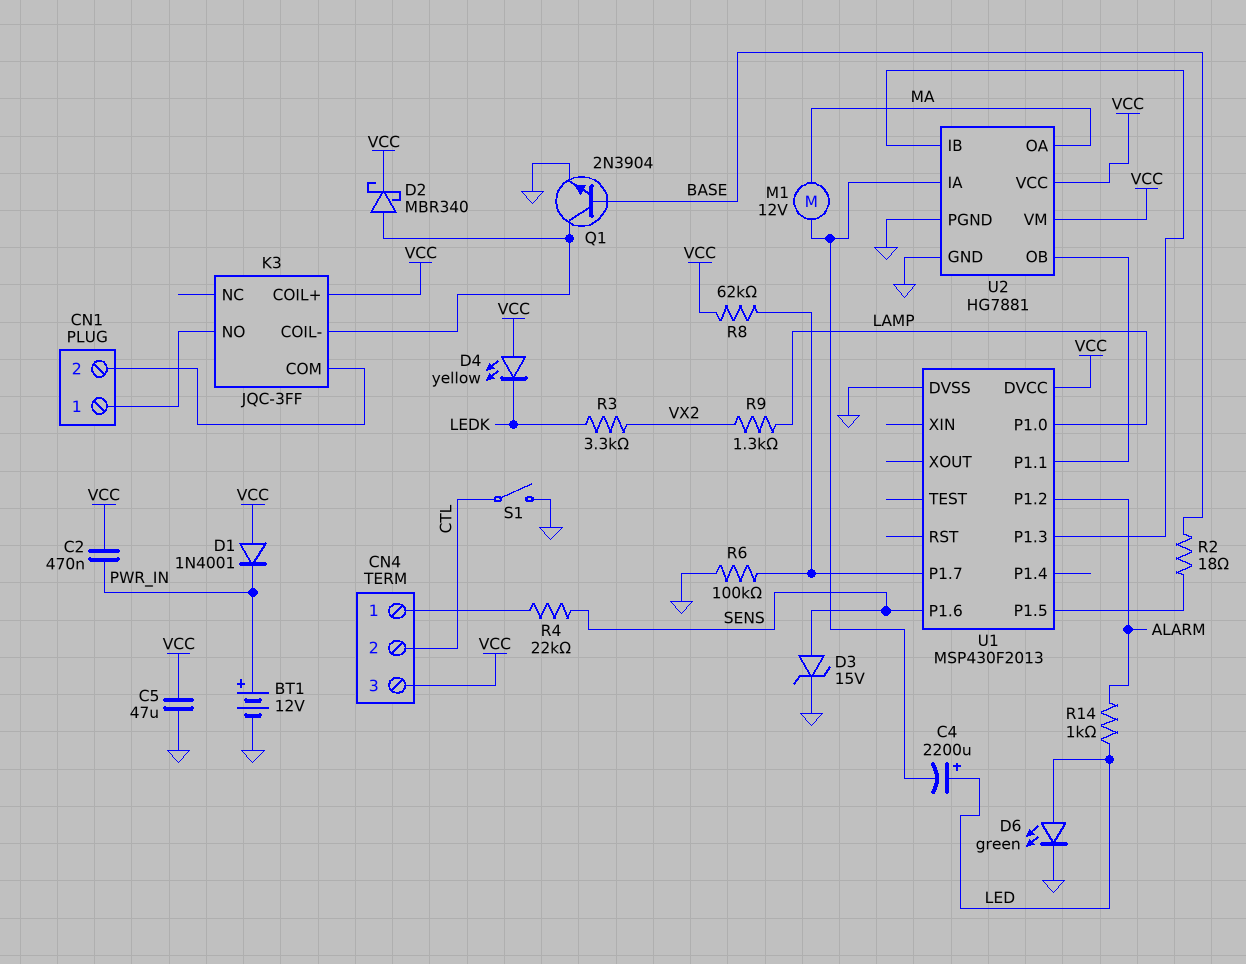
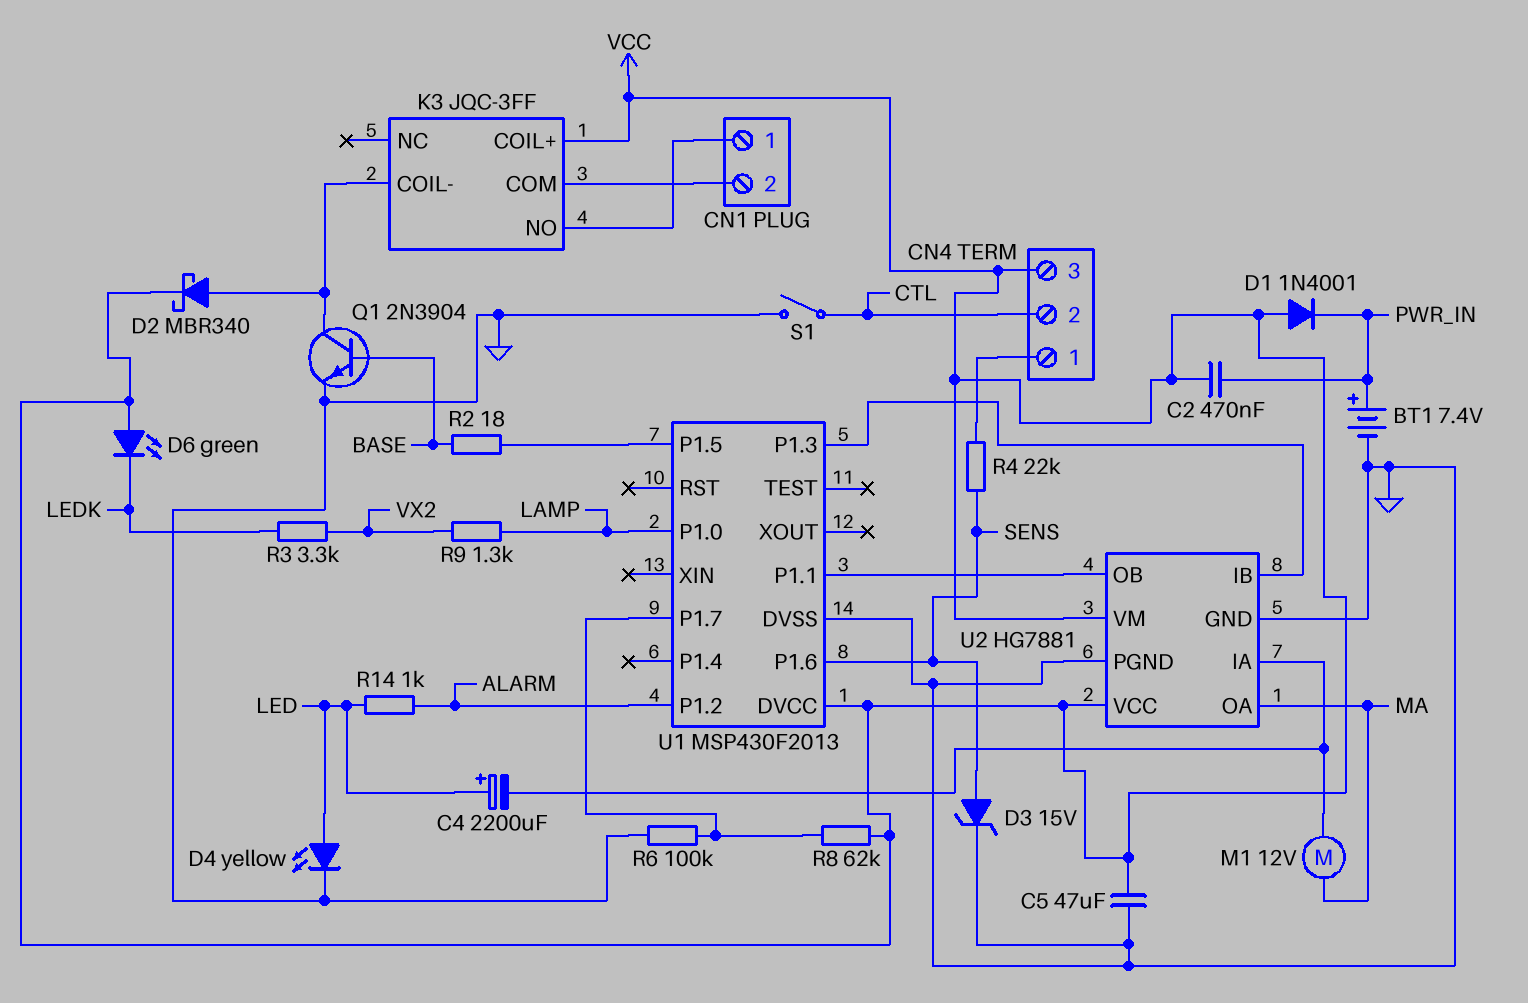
BT1: 12V (plus PWR_IN, minus GND) -> 7.4V (plus PWR_IN, minus GND)
D4: LED yellow (A VCC, K LEDK) -> LED yellow (A LED, K GND)
D6: LED green (A LED, K GND) -> LED green (A VCC, K LEDK)

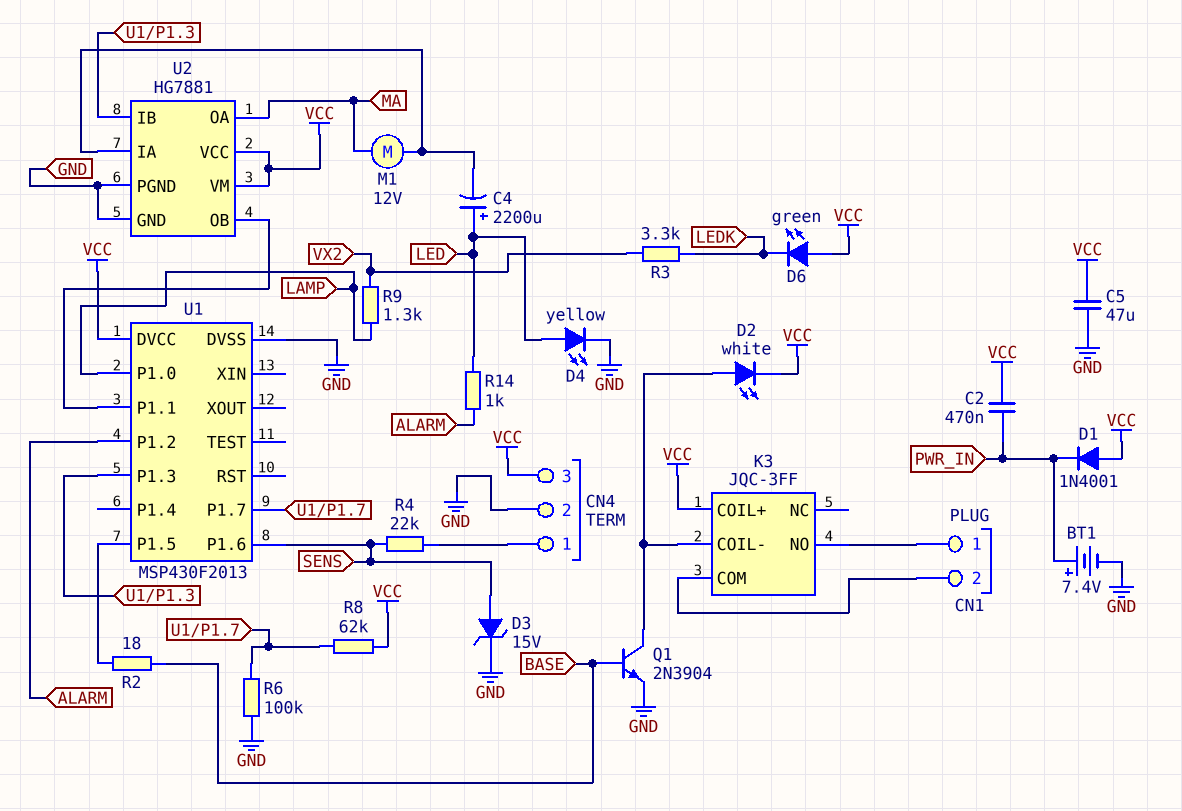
CN4 pin 2: CTL -> GND
D2: schottky MBR340 (A K3/COIL-, K VCC) -> LED white (A K3/COIL-, K VCC)
S1: switch (CTL, GND) -> none

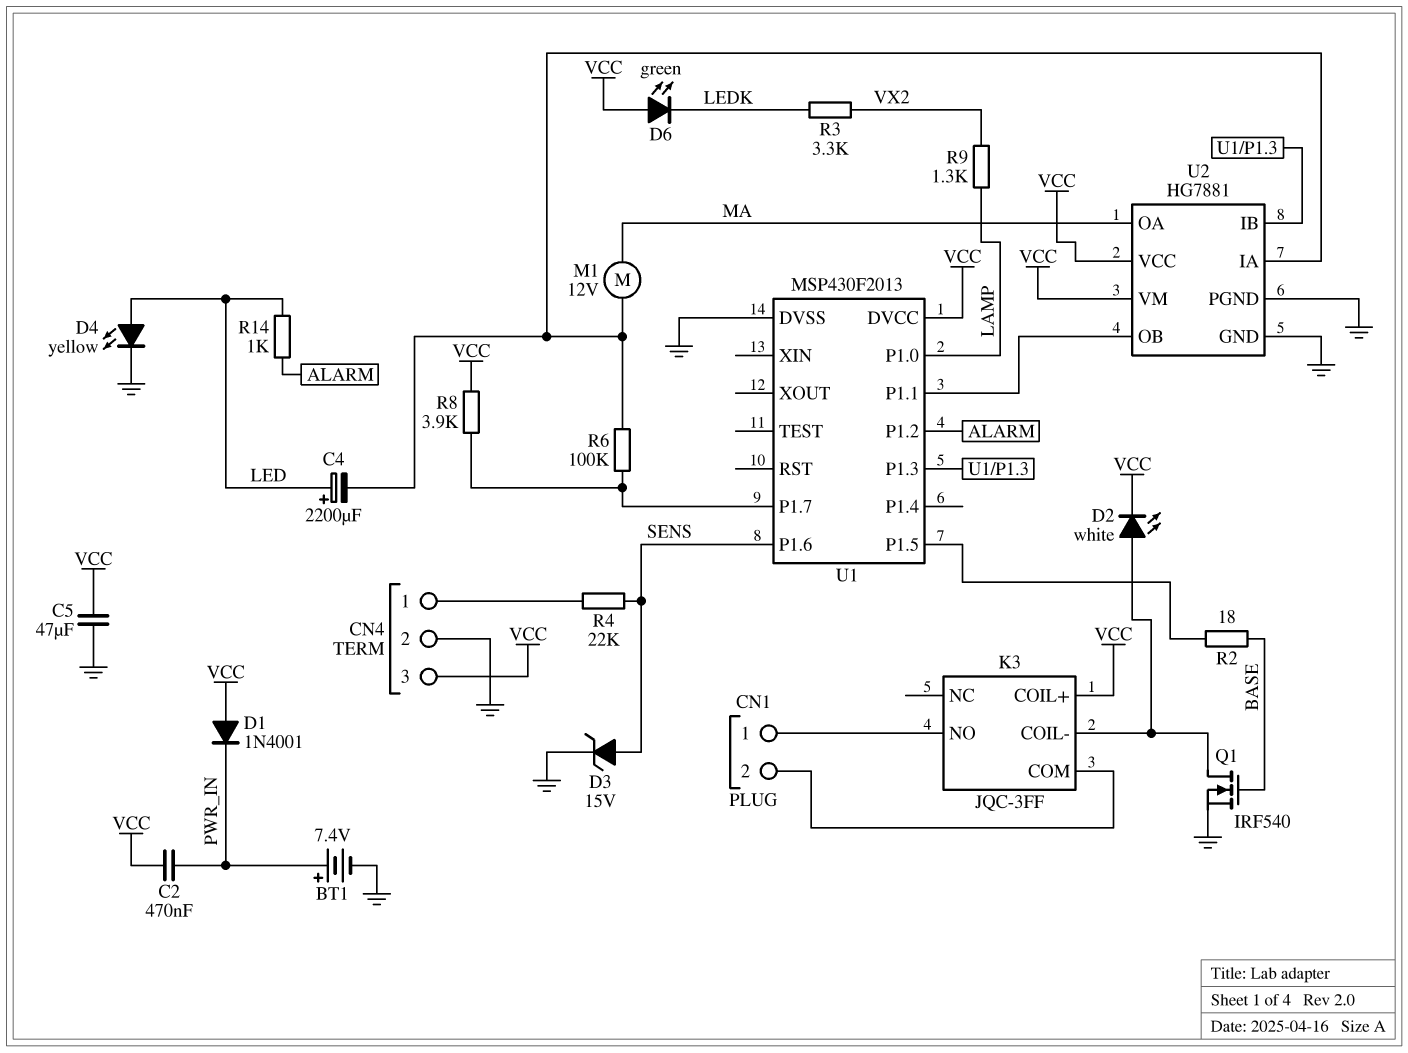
Q1: NPN 2N3904 (B BASE, C K3/COIL-, E GND) -> NMOS IRF540 (G BASE, D K3/COIL-, S GND)
R6: 100k (GND, U1/P1.7) -> 100k (U1/P1.7, U2/IA)
R8: 62k (U1/P1.7, VCC) -> 3.9k (U1/P1.7, VCC)

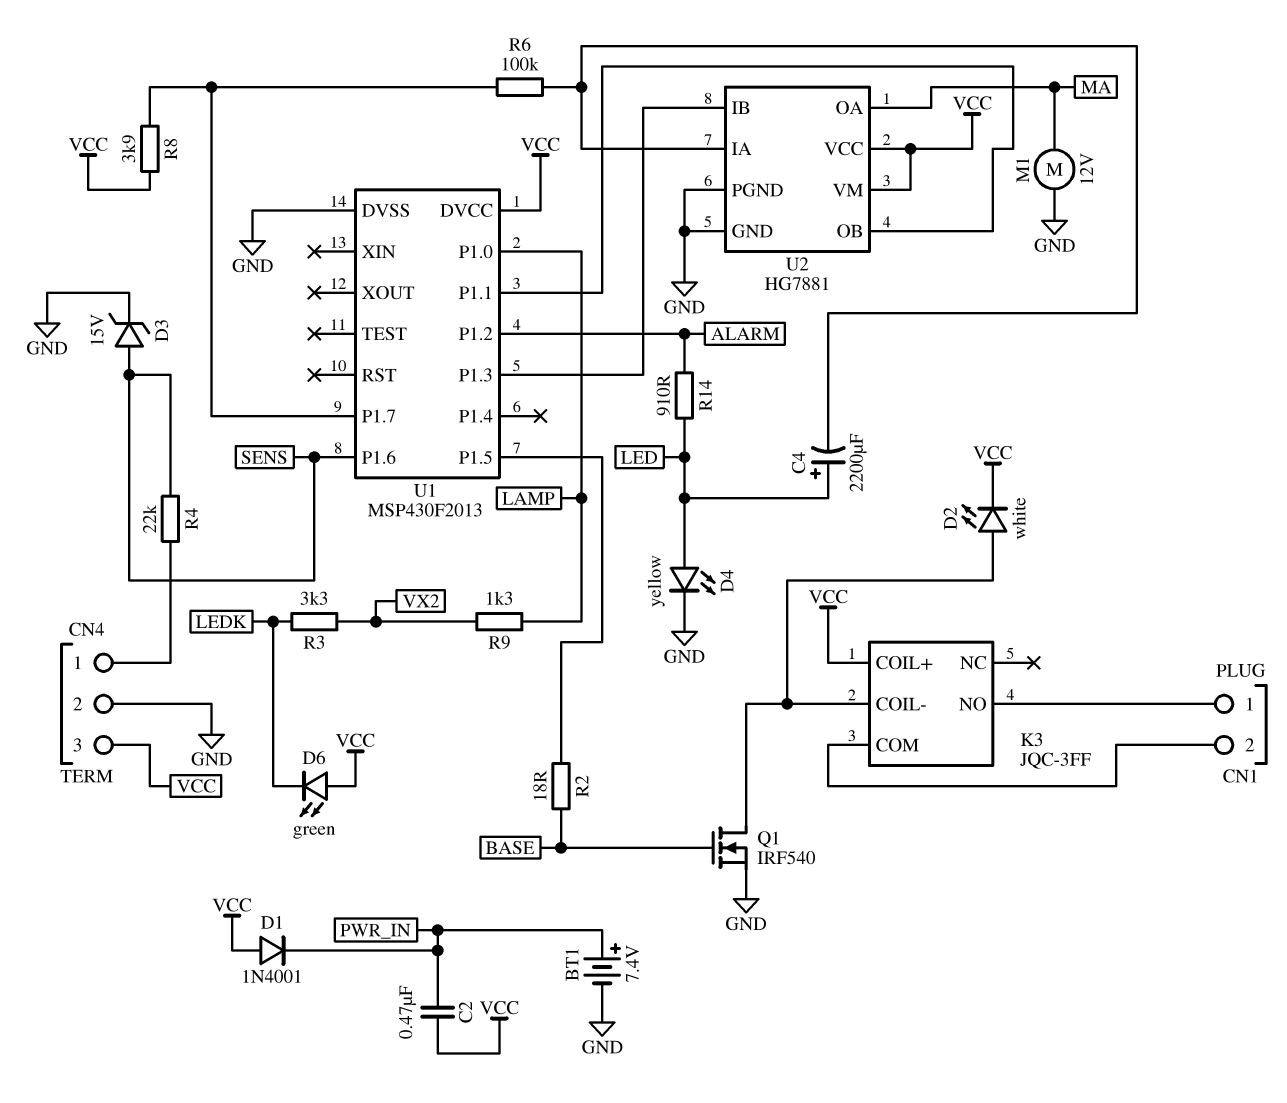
C5: 47uF (GND, VCC) -> none
M1: motor 12V (MA, U2/IA) -> motor 12V (GND, MA)
R14: 1k (ALARM, LED) -> 910 (ALARM, LED)

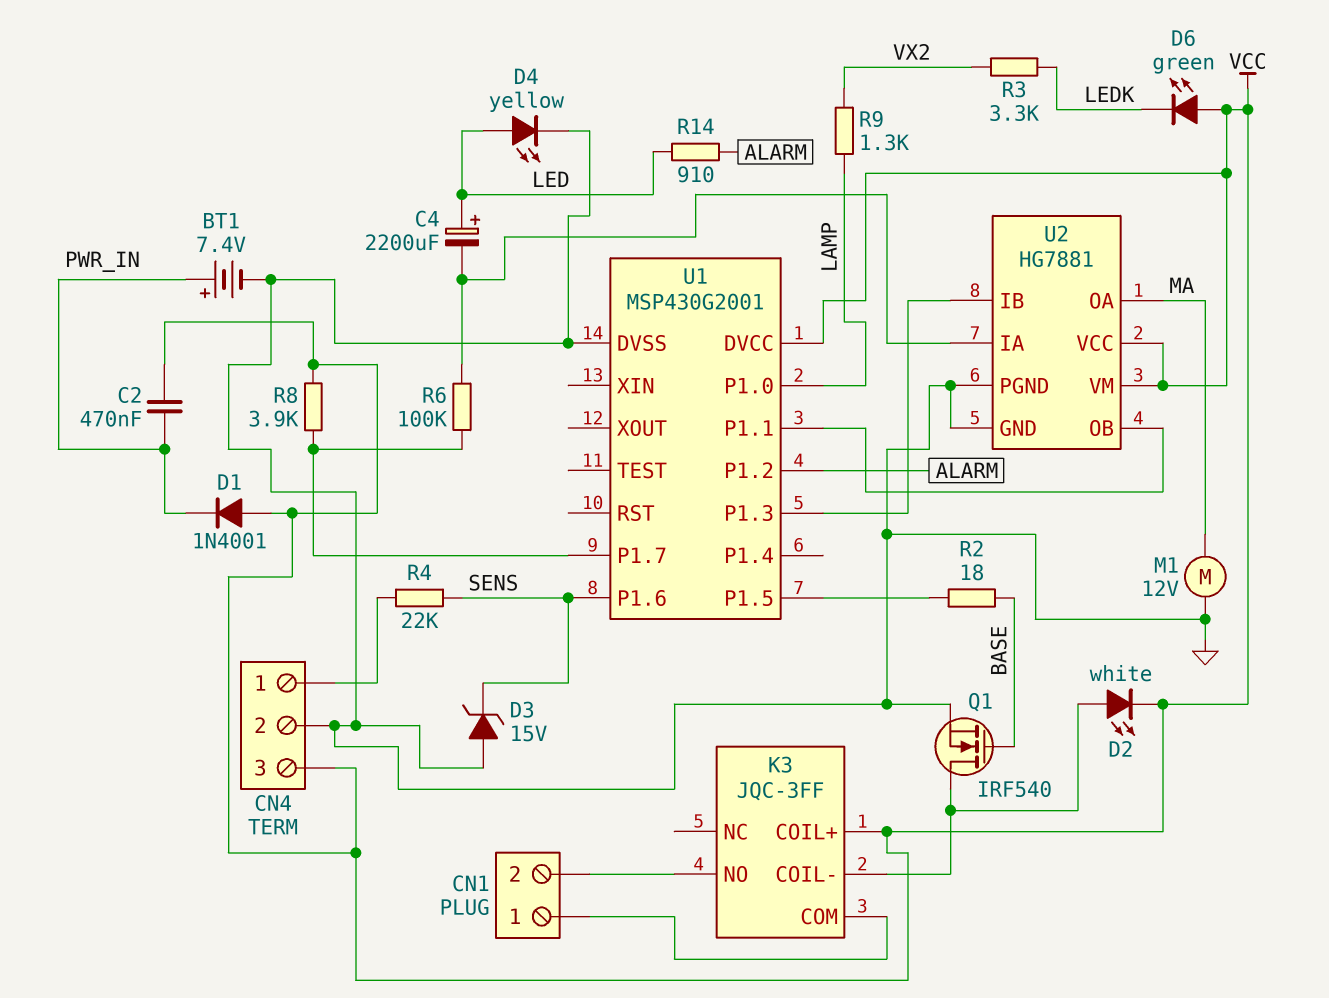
D3: zener 15V (A SENS, K GND) -> zener 15V (A GND, K SENS)
K3 pin COM: CN1/2 -> CN1/1
K3 pin NO: CN1/1 -> CN1/2
U1: MSP430F2013 -> MSP430G2001

